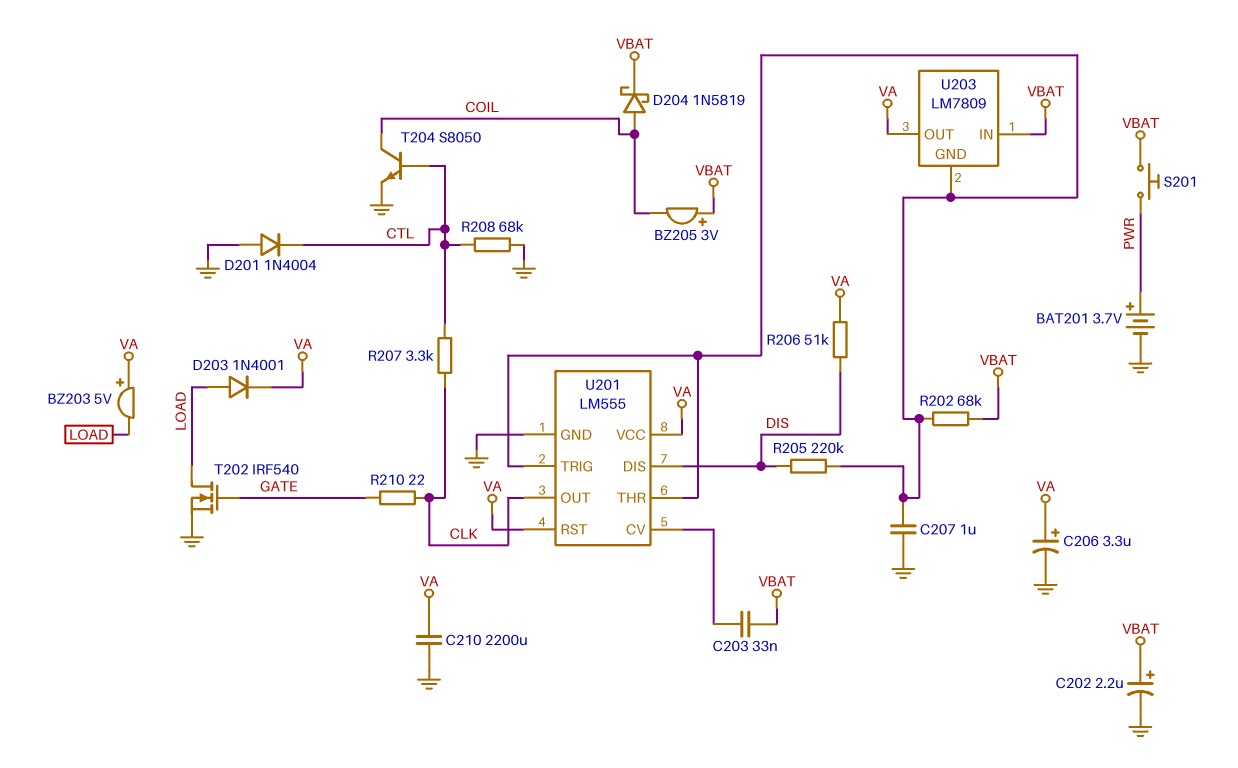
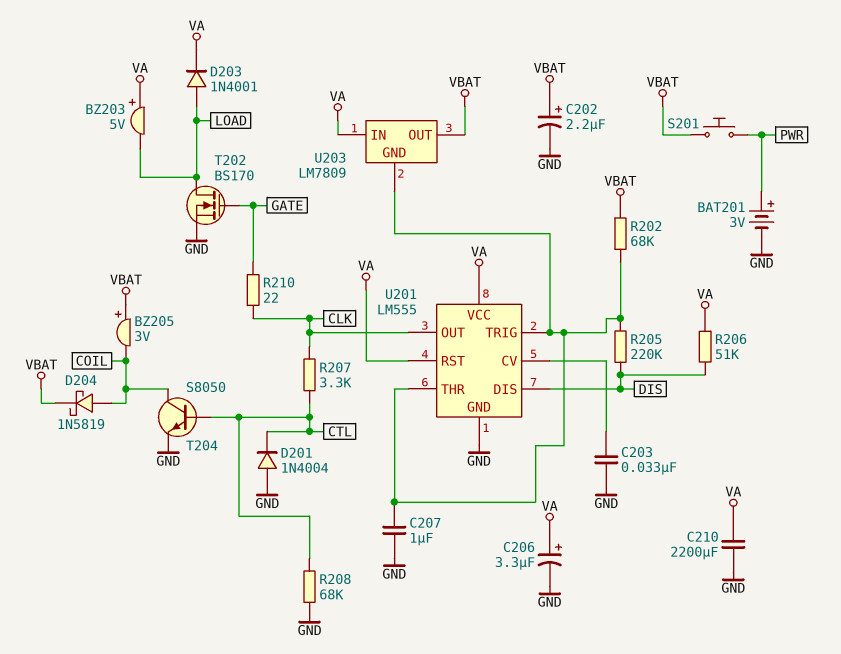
BAT201: 3.7V (plus PWR, minus GND) -> 3V (plus PWR, minus GND)
C203: 33nF (U201/CV, VBAT) -> 33nF (GND, U201/CV)
T202: NMOS IRF540 (G GATE, D LOAD, S GND) -> NMOS BS170 (G GATE, D LOAD, S GND)
U203 pin IN: VBAT -> VA
U203 pin OUT: VA -> VBAT

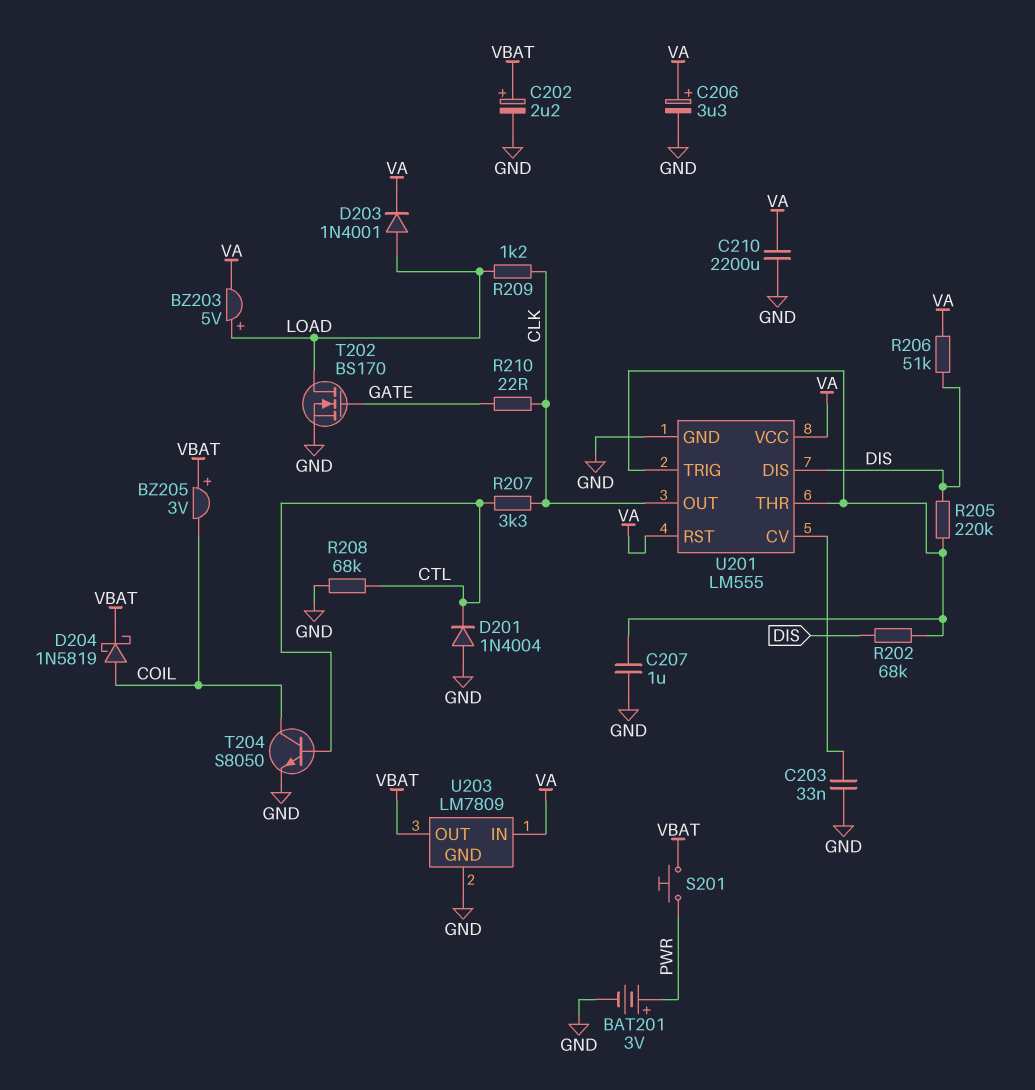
BZ203: buzzer 5V (plus VA, minus LOAD) -> buzzer 5V (plus LOAD, minus VA)
R202: 68k (U201/THR, VBAT) -> 68k (DIS, U201/THR)
R209: none -> 1.2k (CLK, LOAD)
U203 pin GND: U201/THR -> GND

